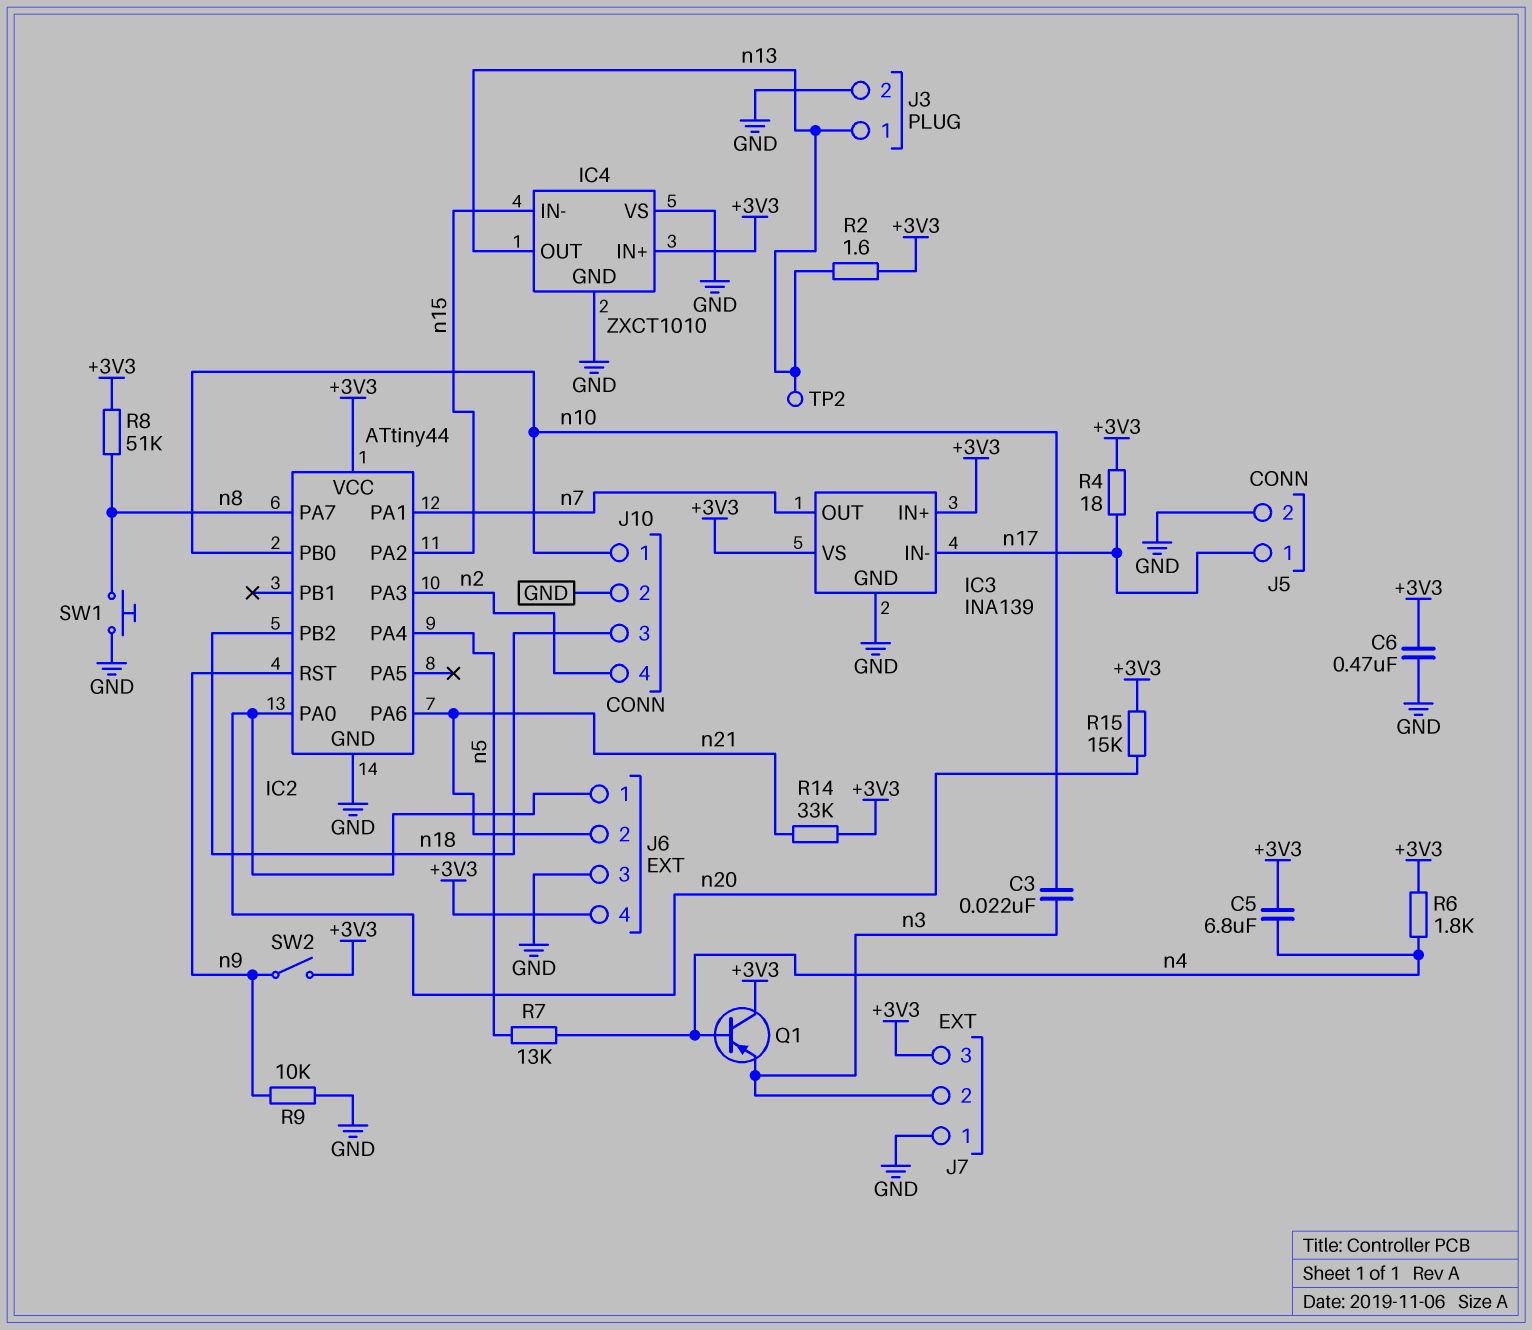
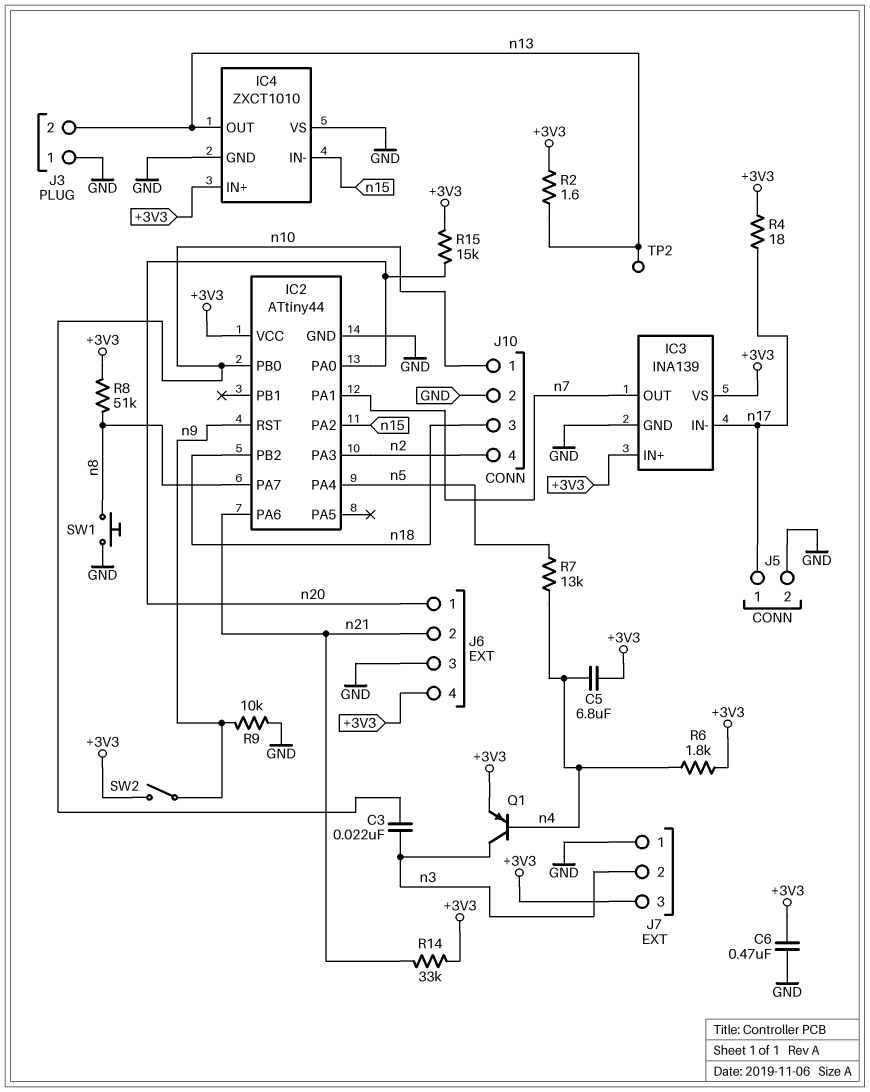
J3 pin 1: n13 -> GND
J3 pin 2: GND -> n13
Q1: PNP (B n4, C +3V3, E n3) -> PNP (B n4, C n3, E +3V3)

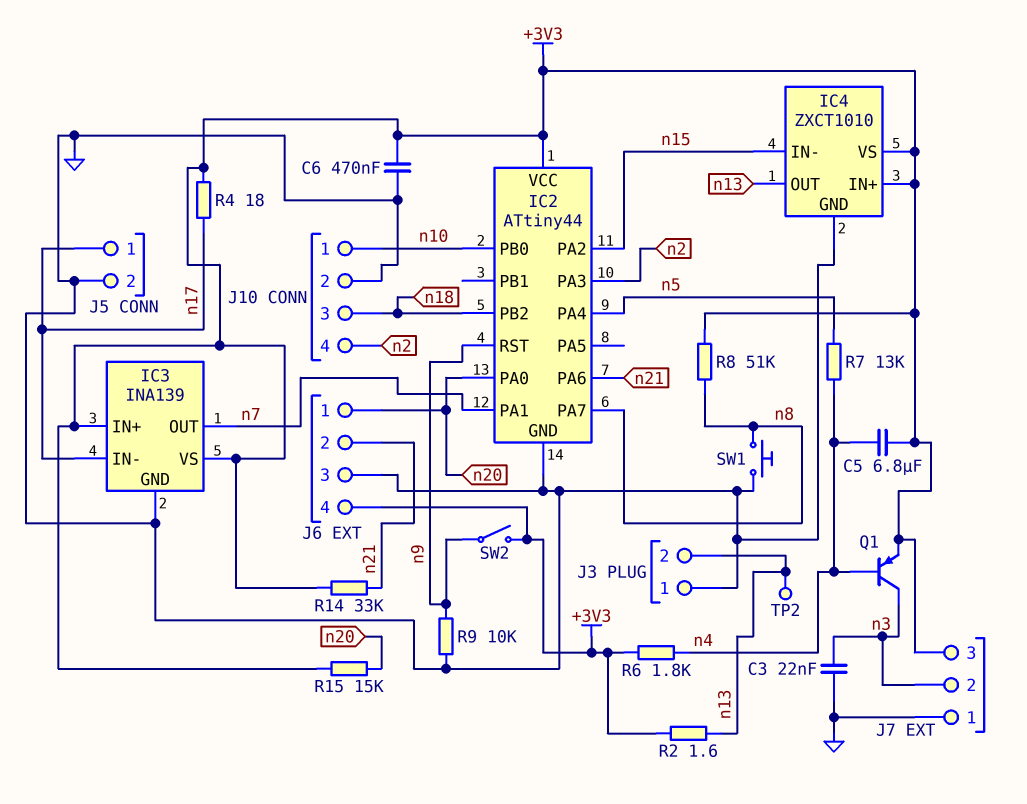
C3: 22nF (n3, n10) -> 22nF (GND, n3)
IC4 pin VS: GND -> +3V3

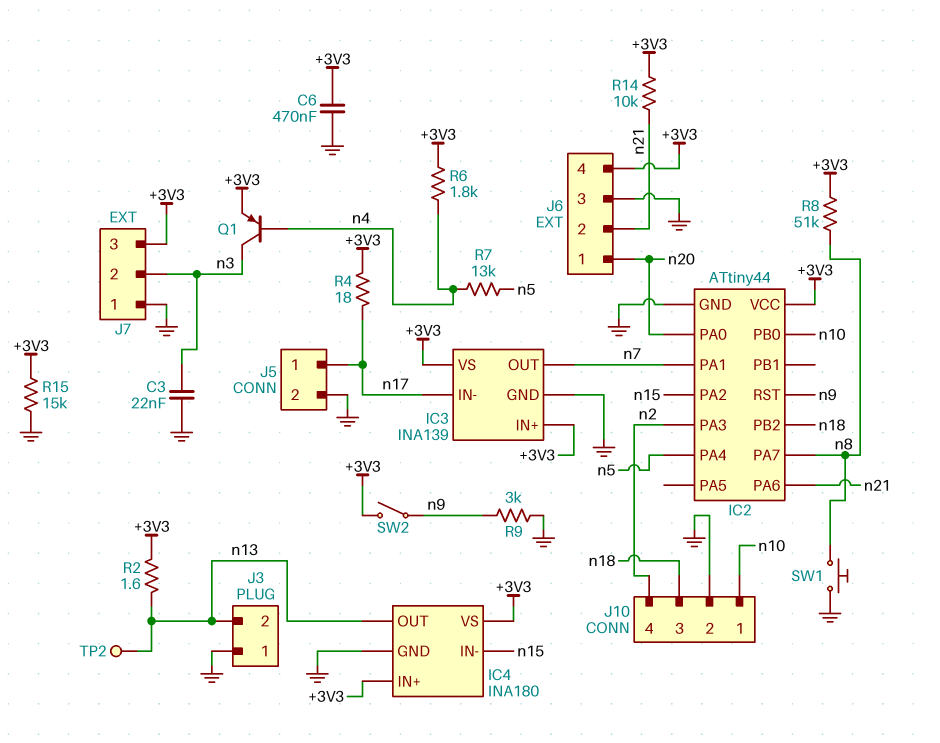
C5: 6.8uF (+3V3, n4) -> none
IC4: ZXCT1010 -> INA180
R9: 10k (GND, n9) -> 3k (GND, n9)
R14: 33k (+3V3, n21) -> 10k (+3V3, n21)
R15: 15k (+3V3, n20) -> 15k (+3V3, GND)

